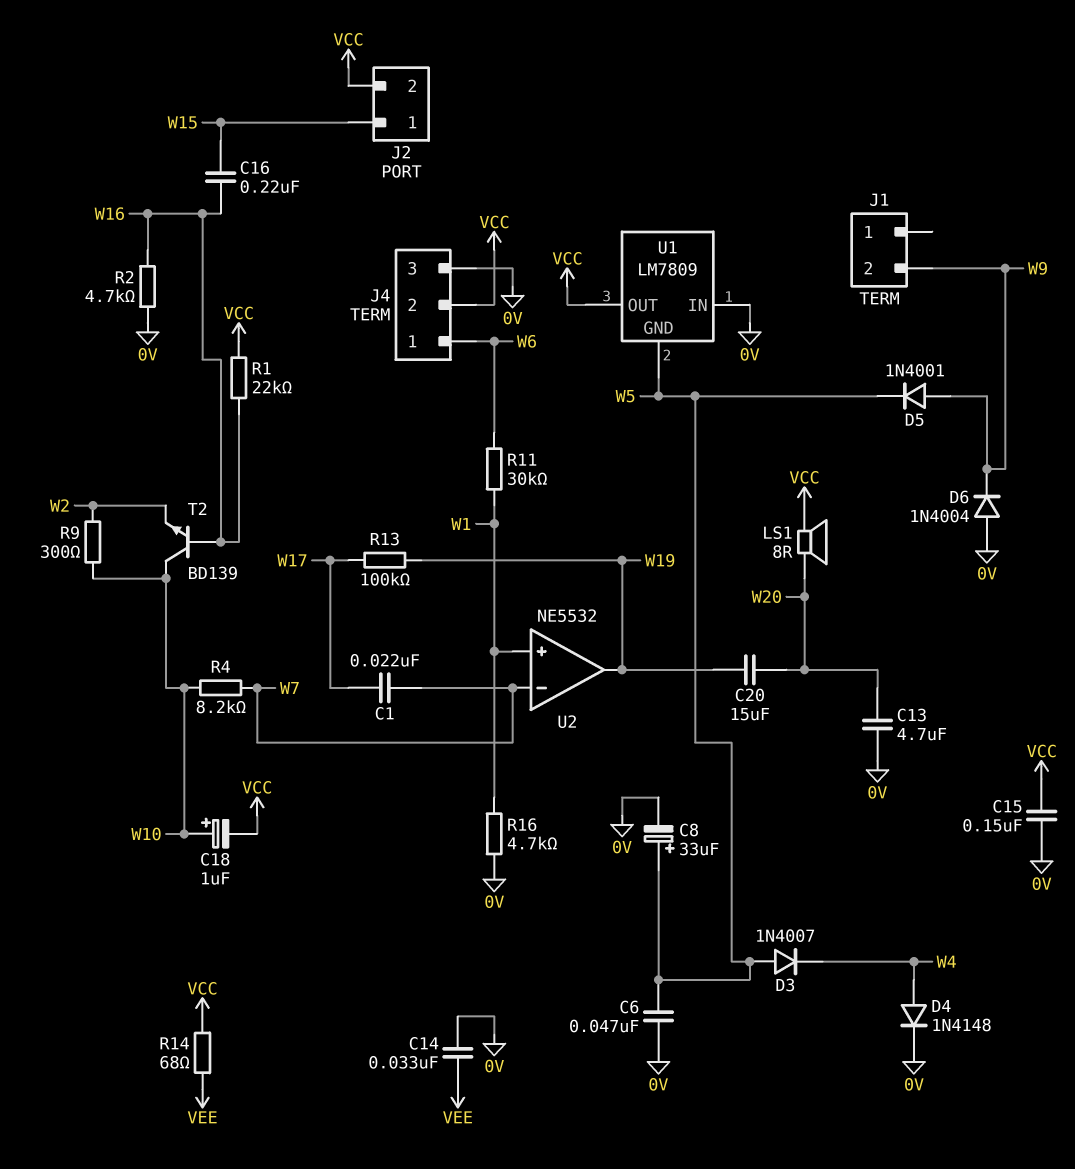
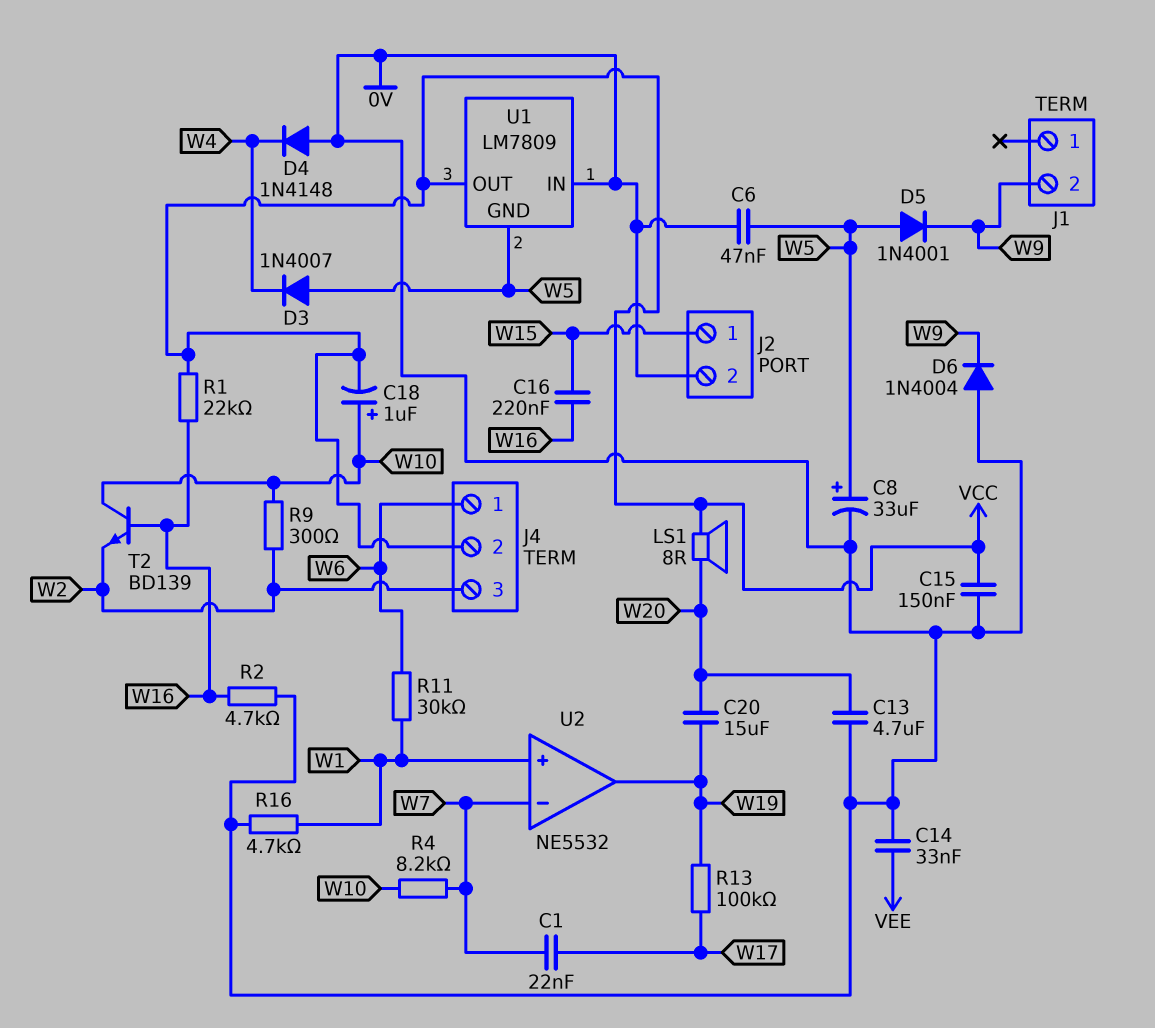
D4: diode 1N4148 (A W4, K 0V) -> diode 1N4148 (A 0V, K W4)
D5: diode 1N4001 (A W9, K W5) -> diode 1N4001 (A W5, K W9)
J2 pin 2: VCC -> 0V
J4 pin 3: 0V -> W2
R14: 68 (VCC, VEE) -> none

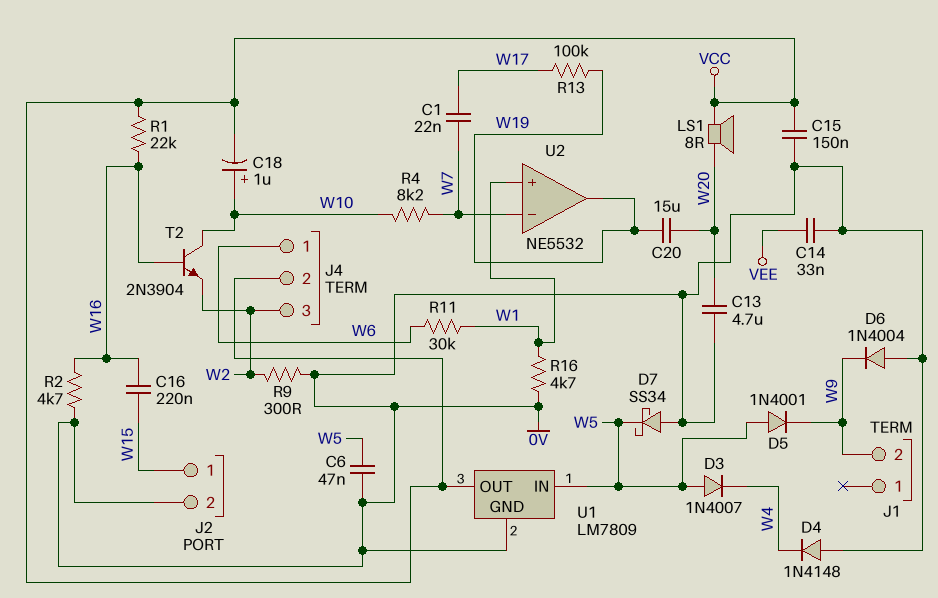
C8: 33uF (plus W5, minus 0V) -> none
D7: none -> schottky SS34 (A 0V, K W5)
R9: 300 (W2, W10) -> 300 (0V, W2)
T2: NPN BD139 (B W16, C W10, E W2) -> NPN 2N3904 (B W16, C W10, E W2)
U1 pin GND: W5 -> 0V
U1 pin IN: 0V -> W5

